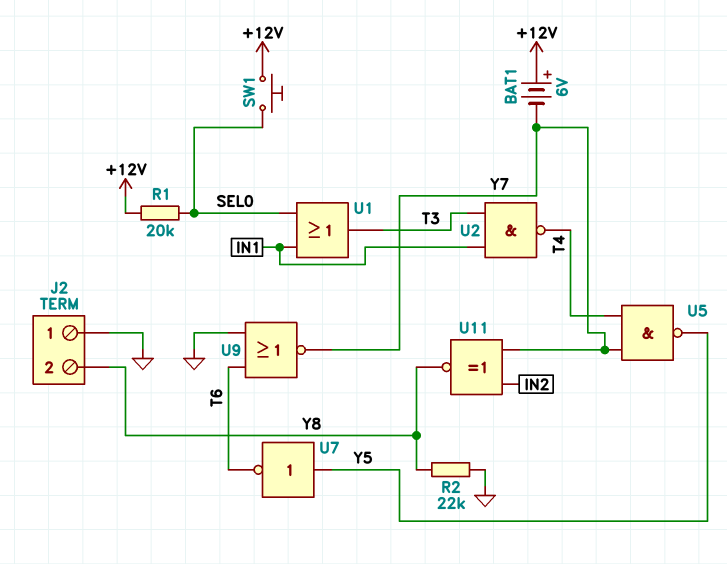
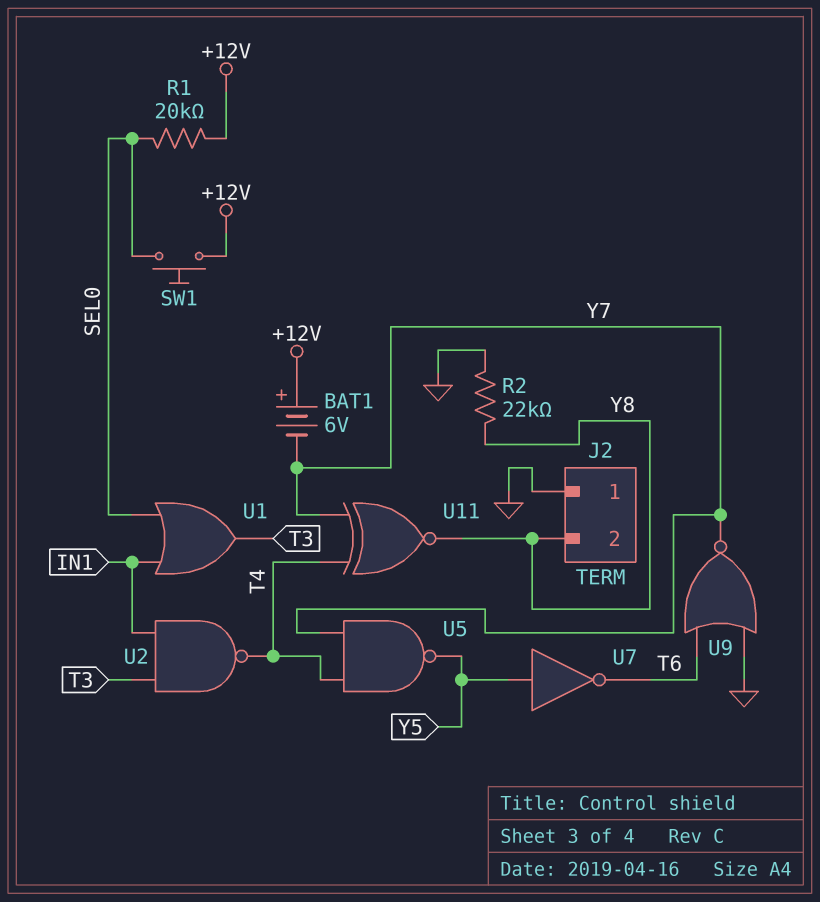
U11: XNOR (in IN2, in Y7, out Y8) -> XNOR (in T4, in Y7, out Y8)

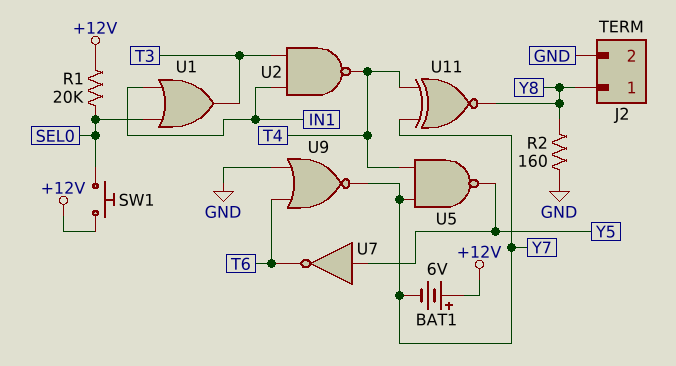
J2 pin 1: GND -> Y8
J2 pin 2: Y8 -> GND
R2: 22k (GND, Y8) -> 160 (GND, Y8)

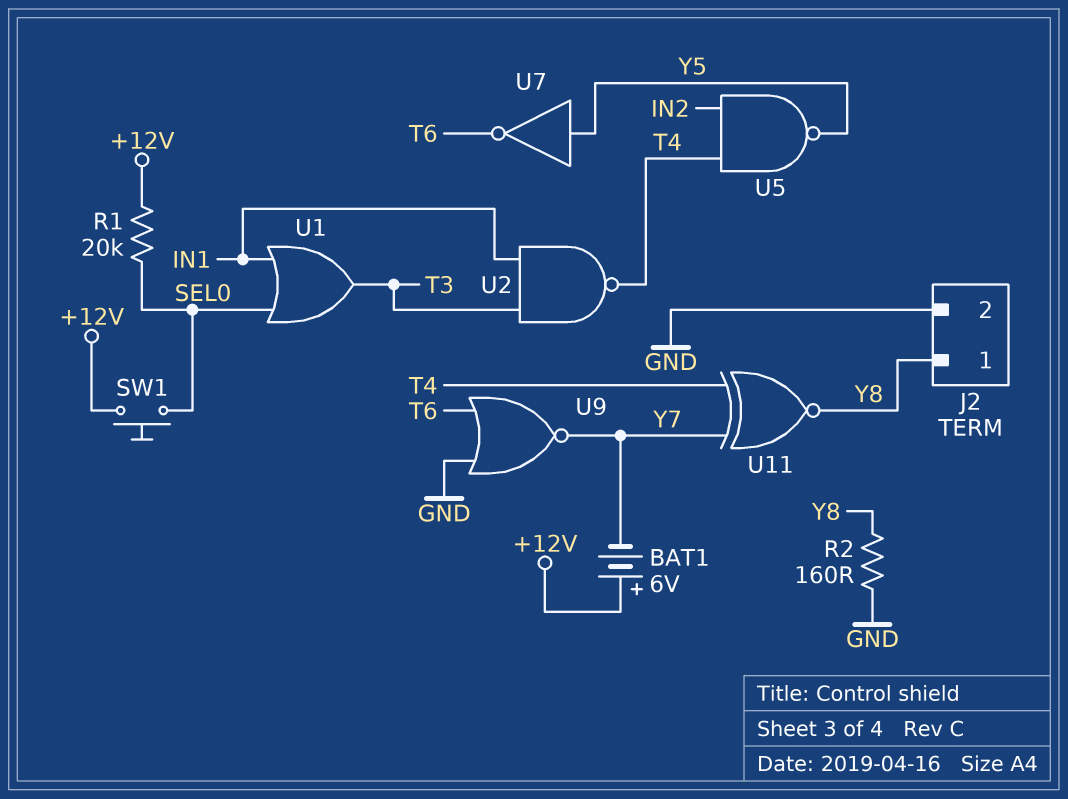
U5: NAND (in T4, in Y7, out Y5) -> NAND (in IN2, in T4, out Y5)

